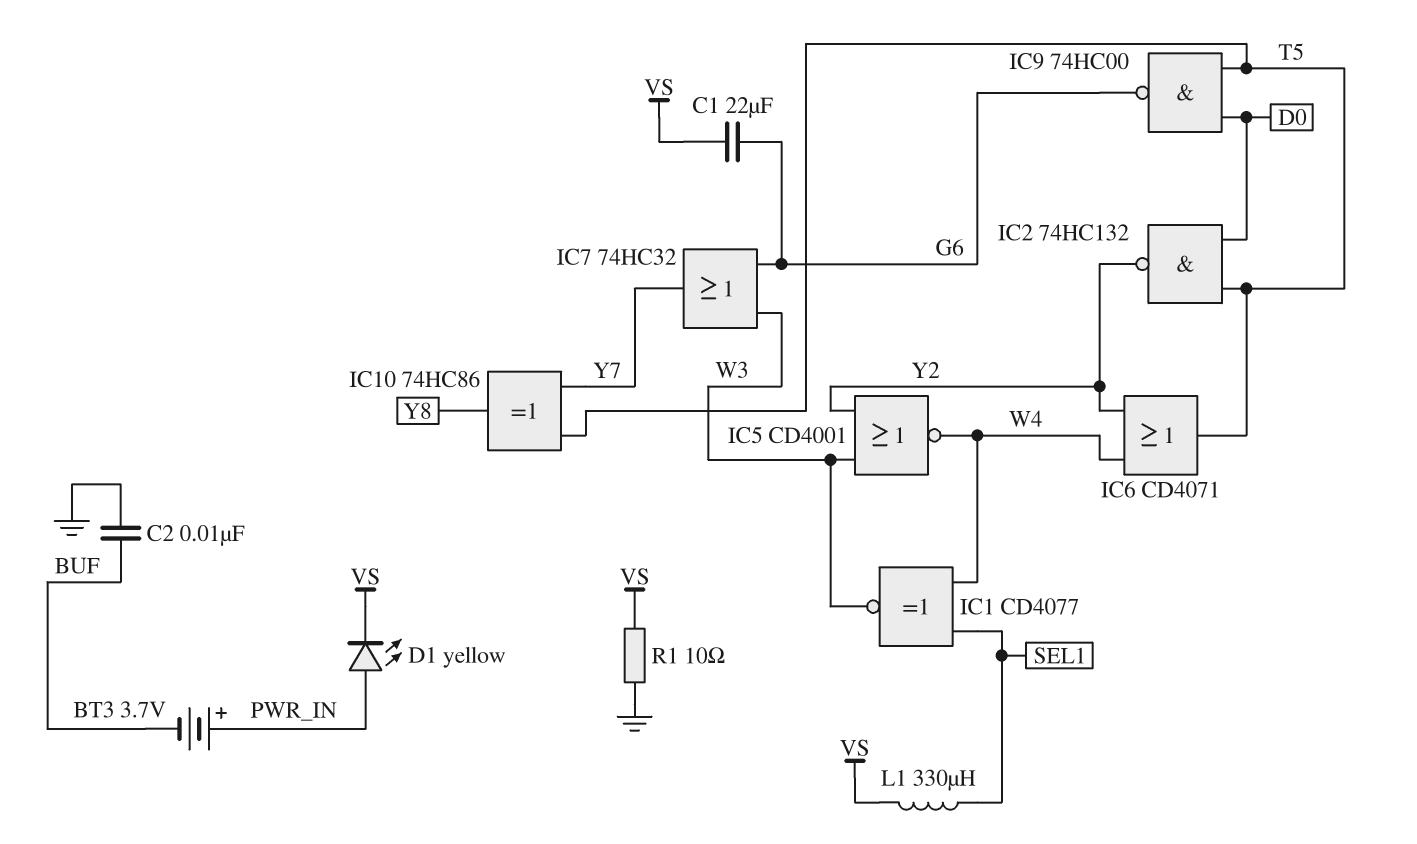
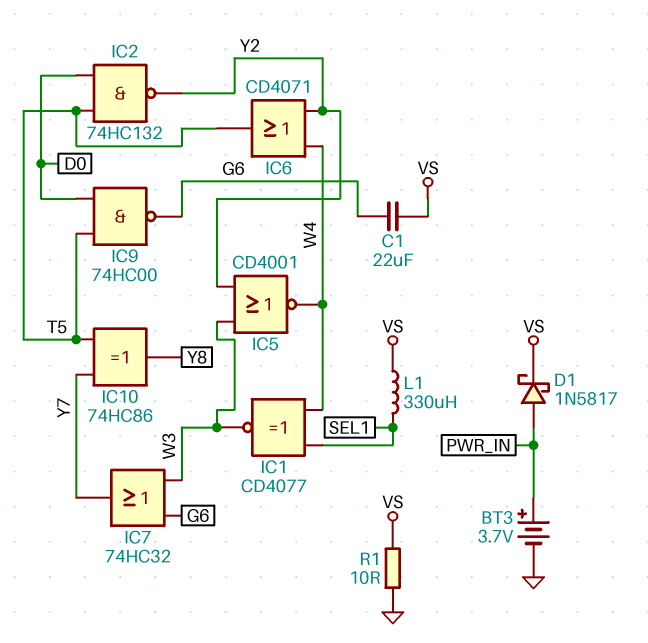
BT3: 3.7V (plus PWR_IN, minus BUF) -> 3.7V (plus PWR_IN, minus GND)
C2: 10nF (BUF, GND) -> none
D1: LED yellow (A PWR_IN, K VS) -> schottky 1N5817 (A PWR_IN, K VS)

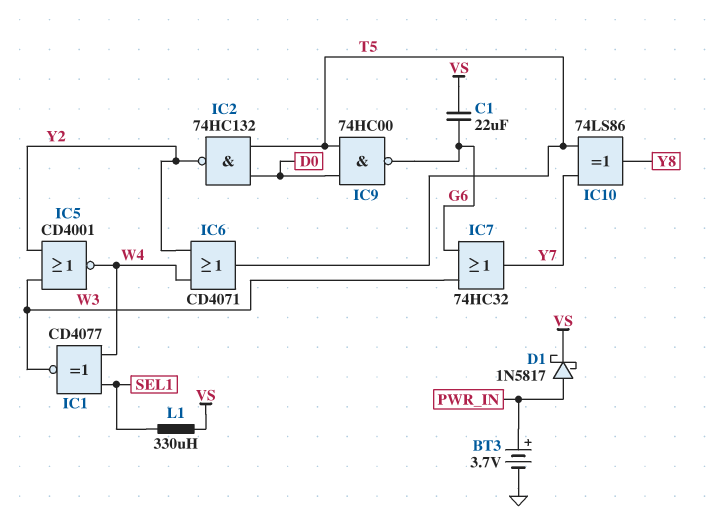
IC10: XOR 74HC86 (in T5, in Y7, out Y8) -> XOR 74LS86 (in T5, in Y7, out Y8)
R1: 10 (GND, VS) -> none

